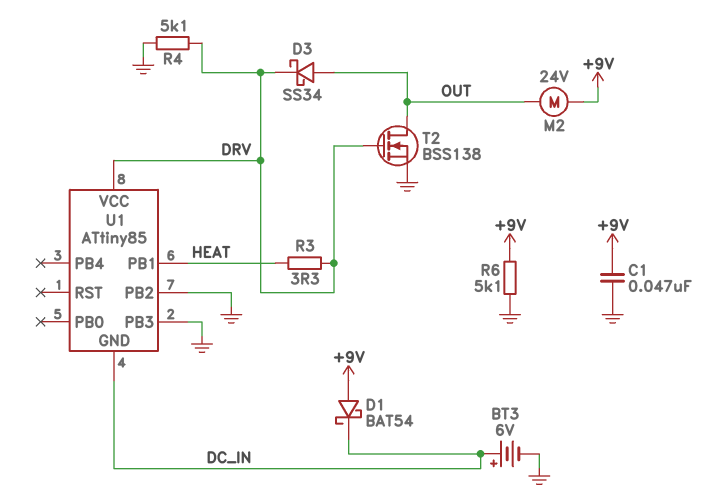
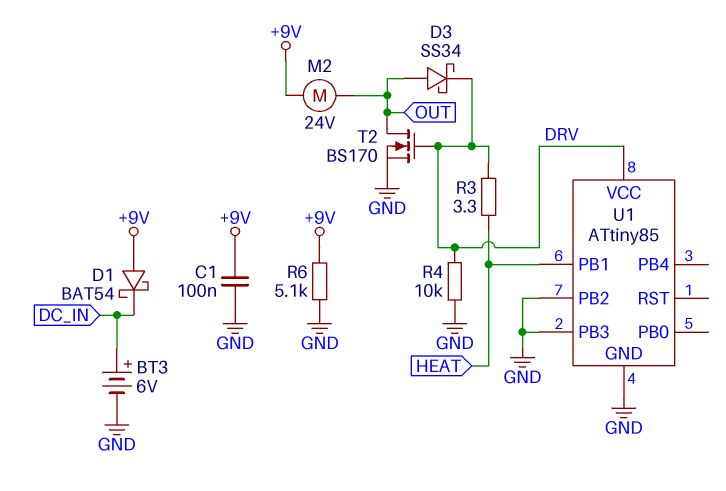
C1: 47nF (+9V, GND) -> 100nF (+9V, GND)
R4: 5.1k (DRV, GND) -> 10k (DRV, GND)
T2: NMOS BSS138 (G DRV, D OUT, S GND) -> NMOS BS170 (G DRV, D OUT, S GND)
U1 pin GND: DC_IN -> GND

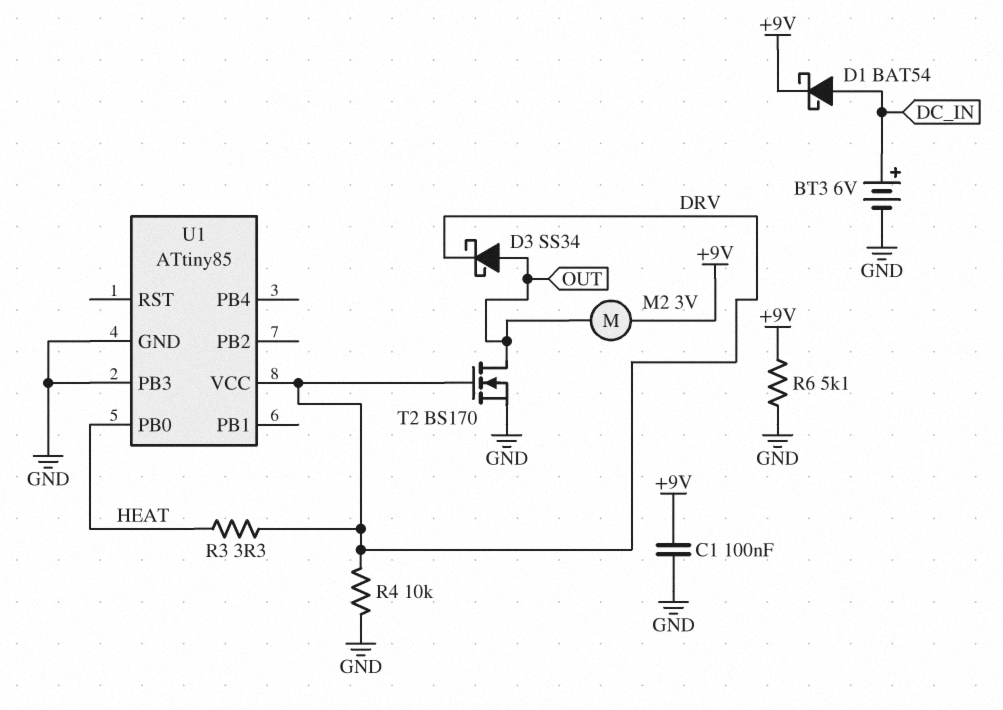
D1: schottky BAT54 (A +9V, K DC_IN) -> schottky BAT54 (A DC_IN, K +9V)
M2: motor 24V (+9V, OUT) -> motor 3V (+9V, OUT)
U1 pin PB0: none -> HEAT
U1 pin PB1: HEAT -> none
U1 pin PB2: GND -> none

